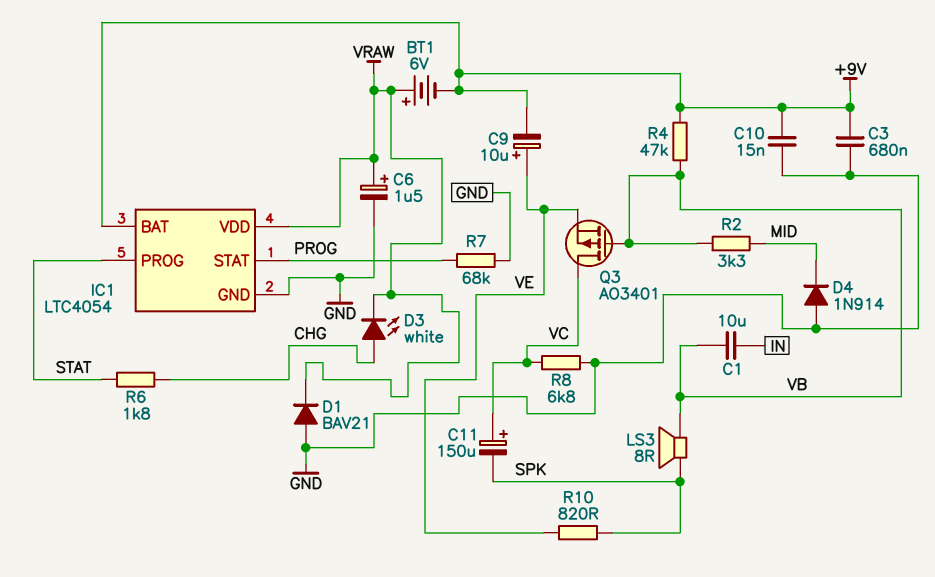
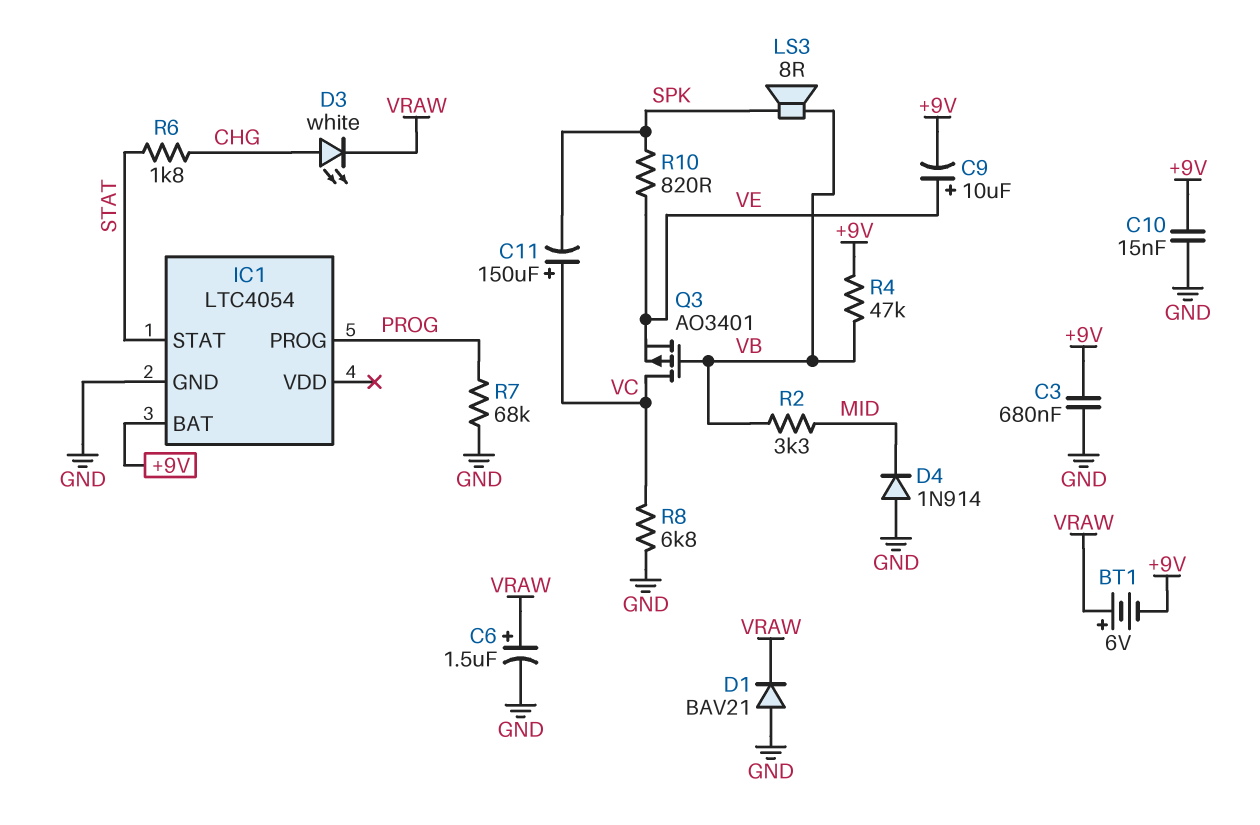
C1: 10uF (IN, VB) -> none
IC1 pin PROG: STAT -> PROG
IC1 pin STAT: PROG -> STAT
IC1 pin VDD: VRAW -> none

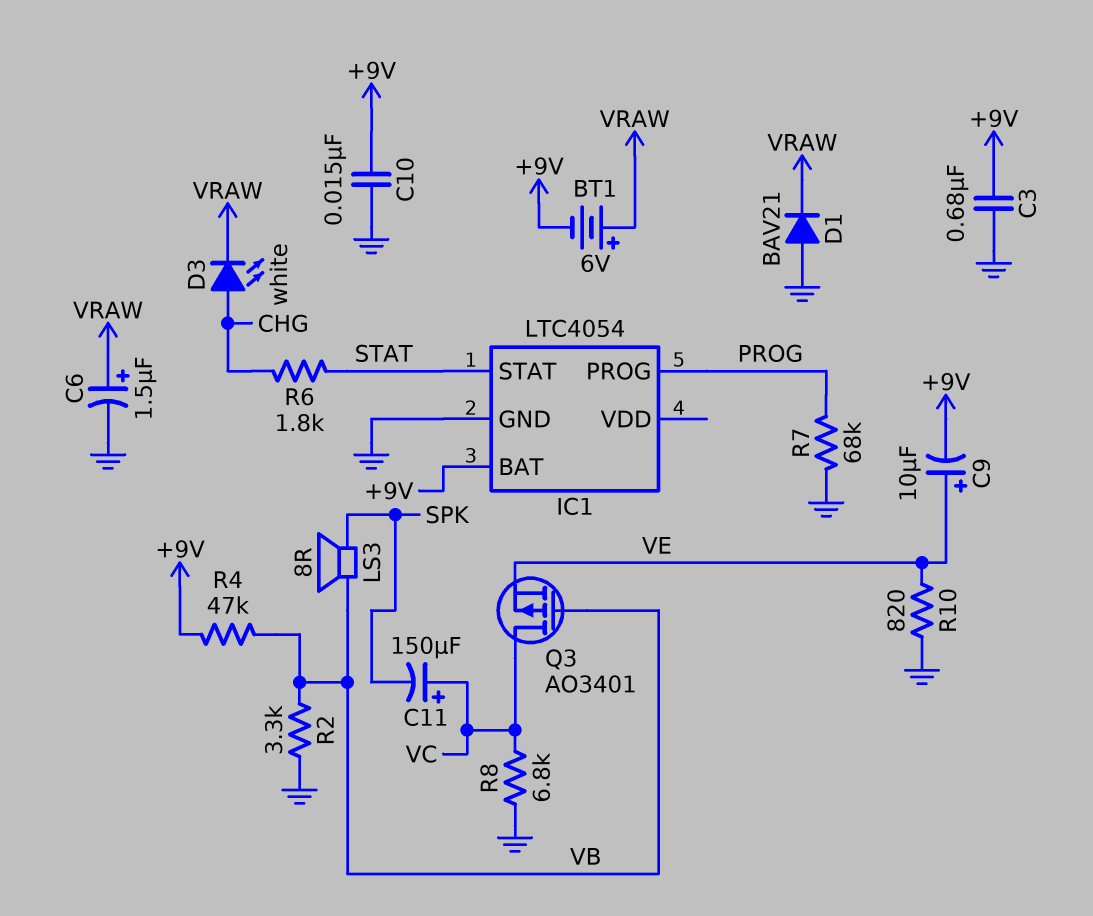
D4: diode 1N914 (A GND, K MID) -> none
R2: 3.3k (MID, VB) -> 3.3k (GND, VB)
R10: 820 (SPK, VE) -> 820 (GND, VE)

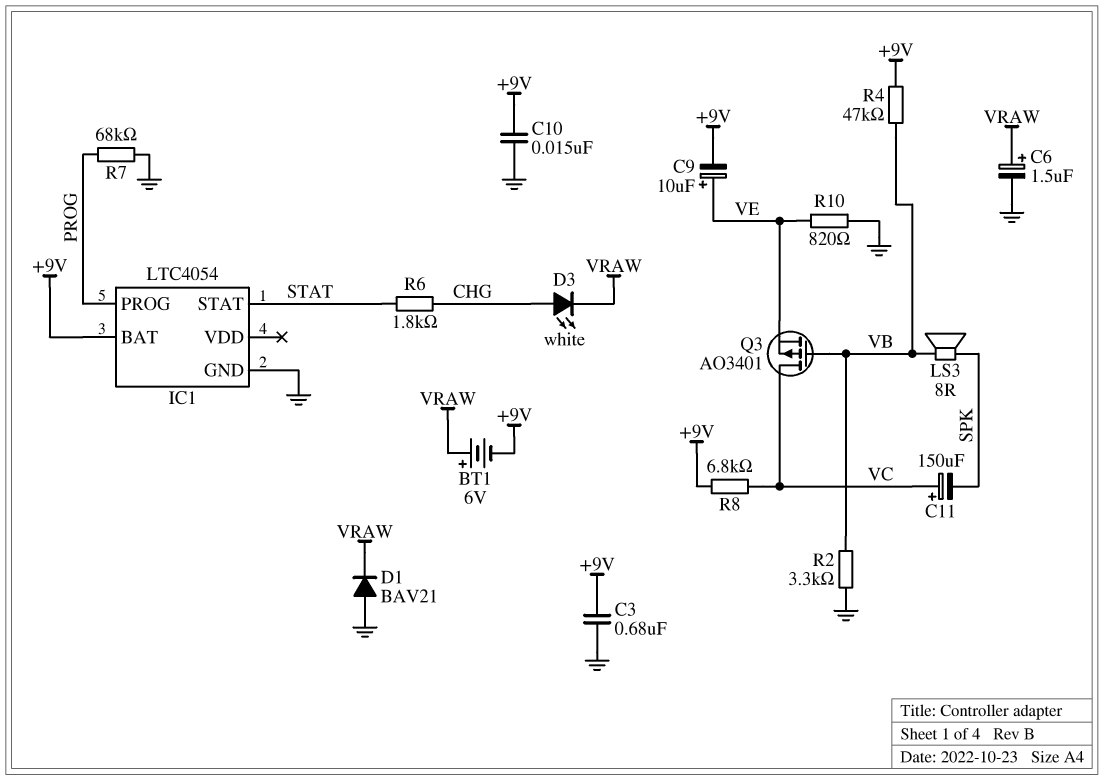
R8: 6.8k (GND, VC) -> 6.8k (+9V, VC)

